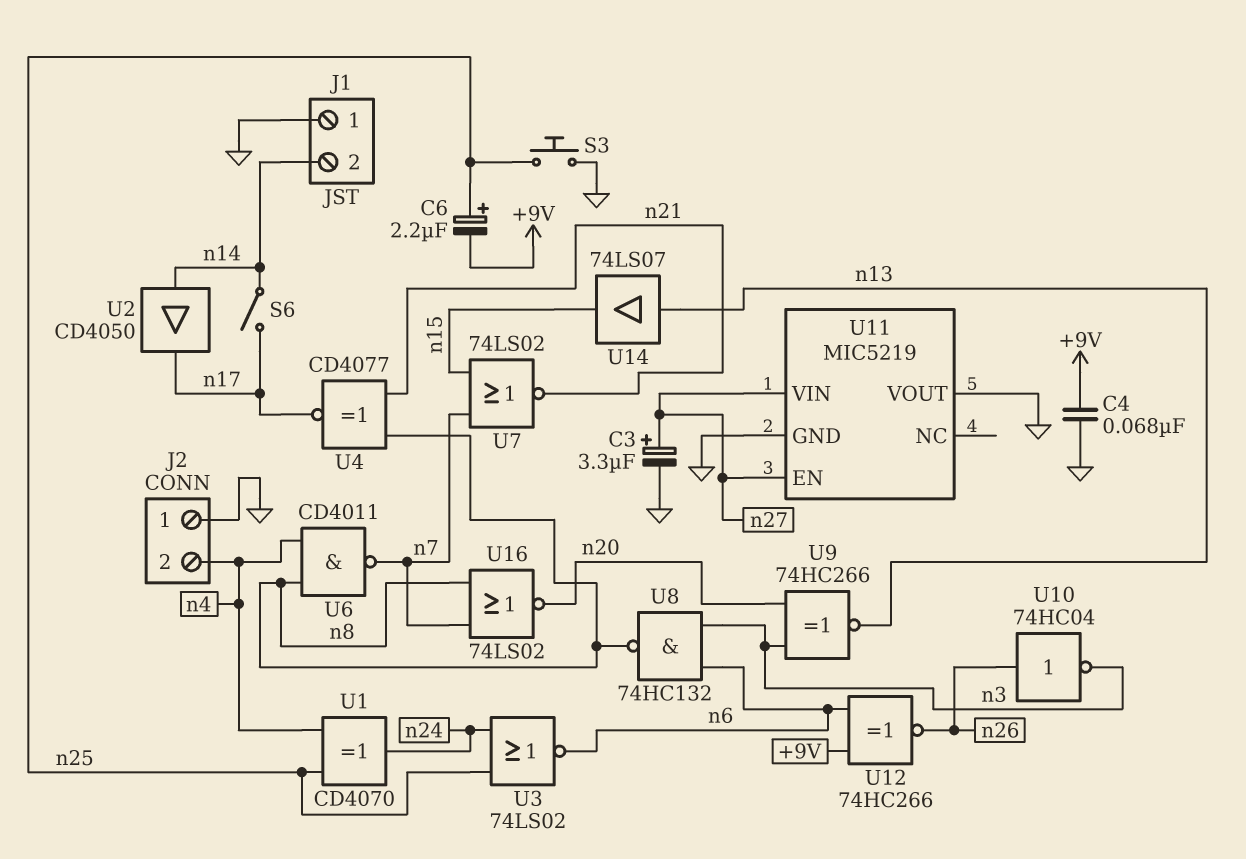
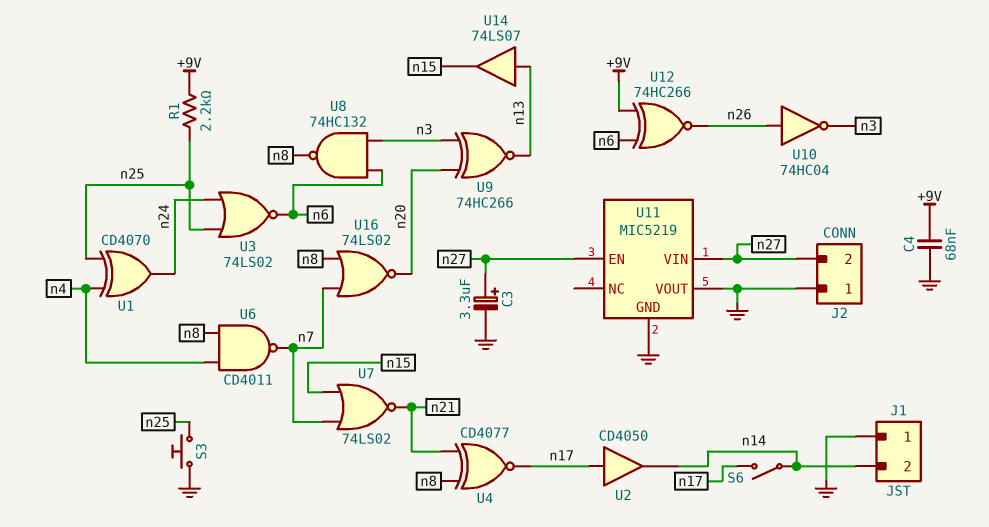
C6: 2.2uF (plus n25, minus +9V) -> none
J2 pin 2: n4 -> n27
R1: none -> 2.2k (+9V, n25)
U2: buffer CD4050 (in n14, out n17) -> buffer CD4050 (in n17, out n14)

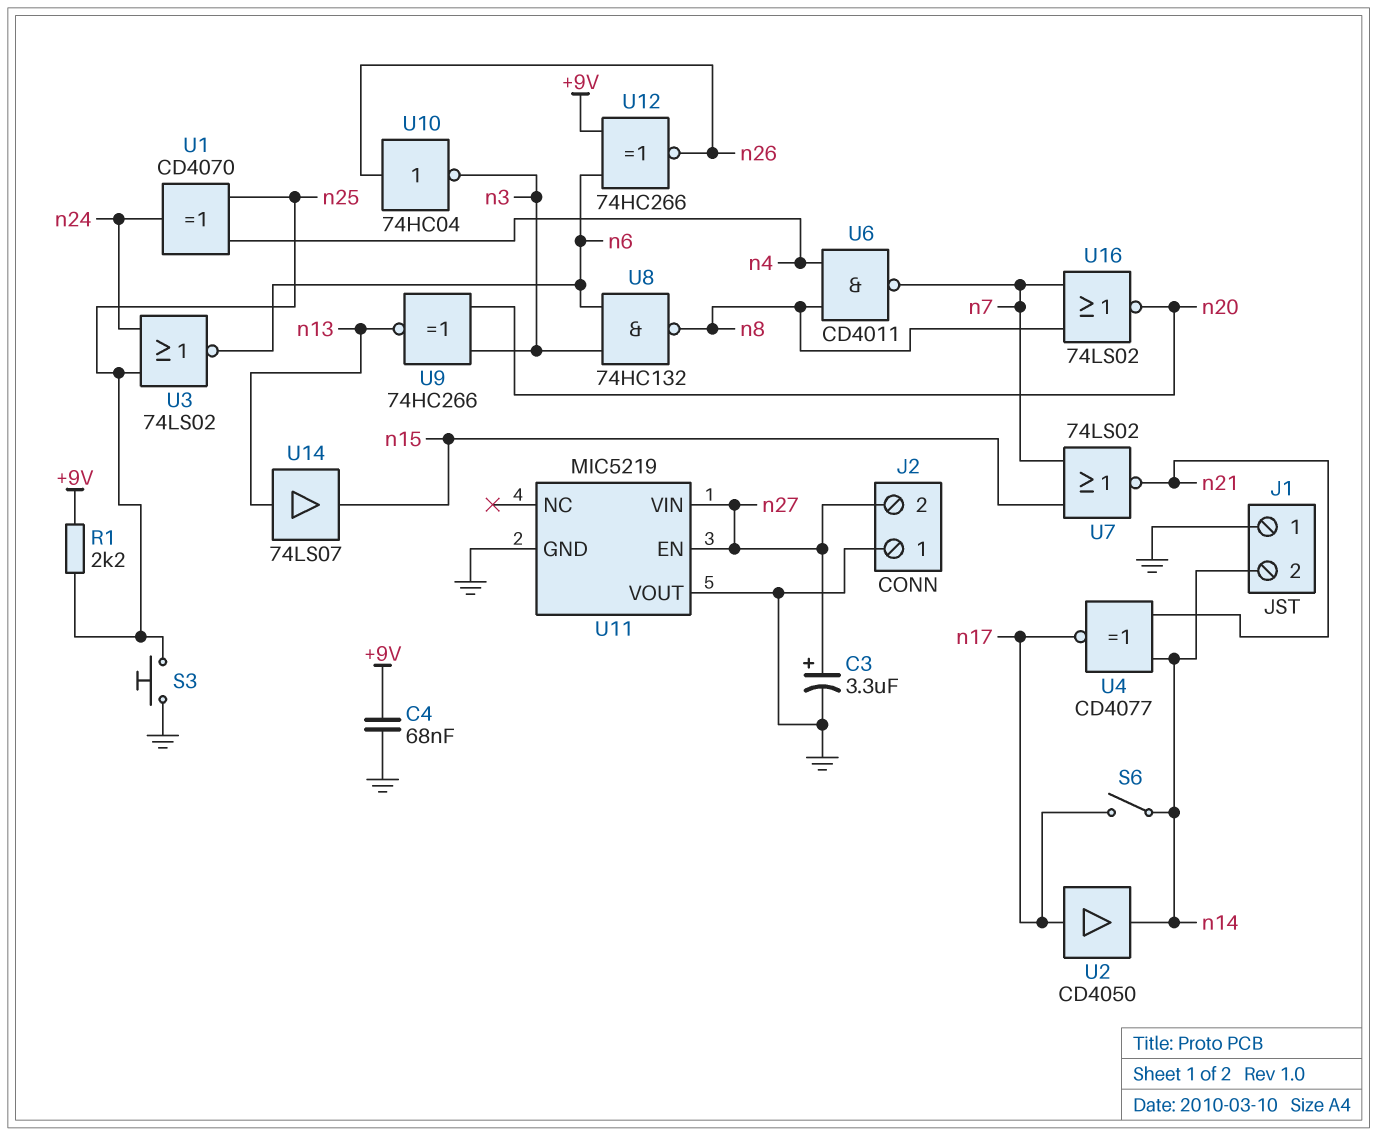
U4: XNOR CD4077 (in n8, in n21, out n17) -> XNOR CD4077 (in n14, in n21, out n17)

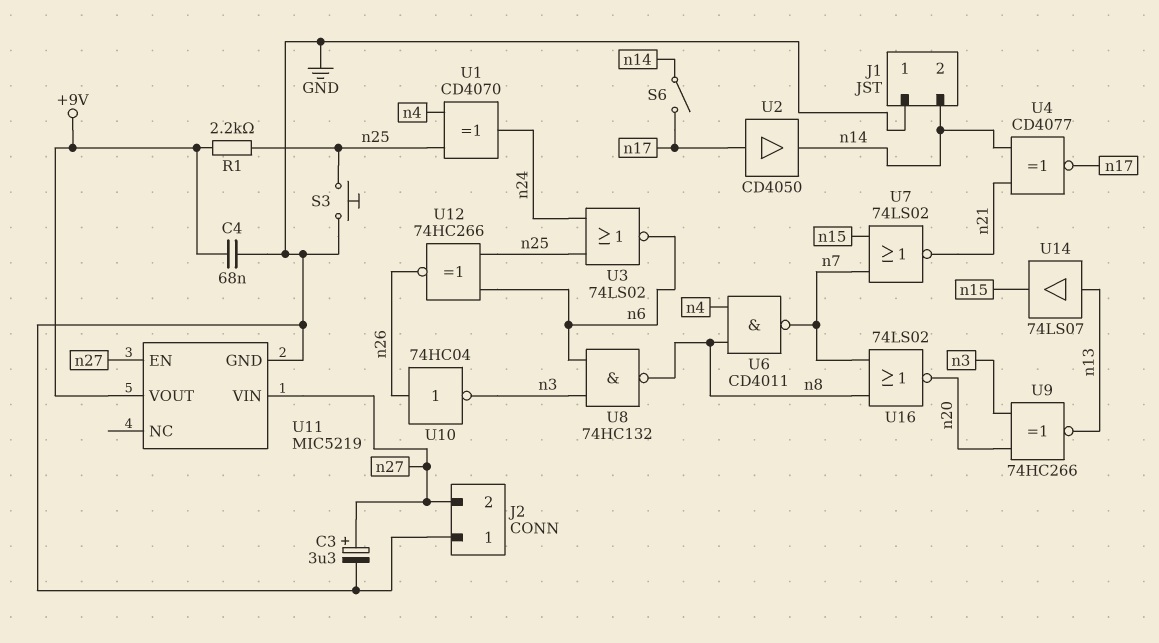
U11 pin VOUT: GND -> +9V
U12: XNOR 74HC266 (in +9V, in n6, out n26) -> XNOR 74HC266 (in n6, in n25, out n26)

